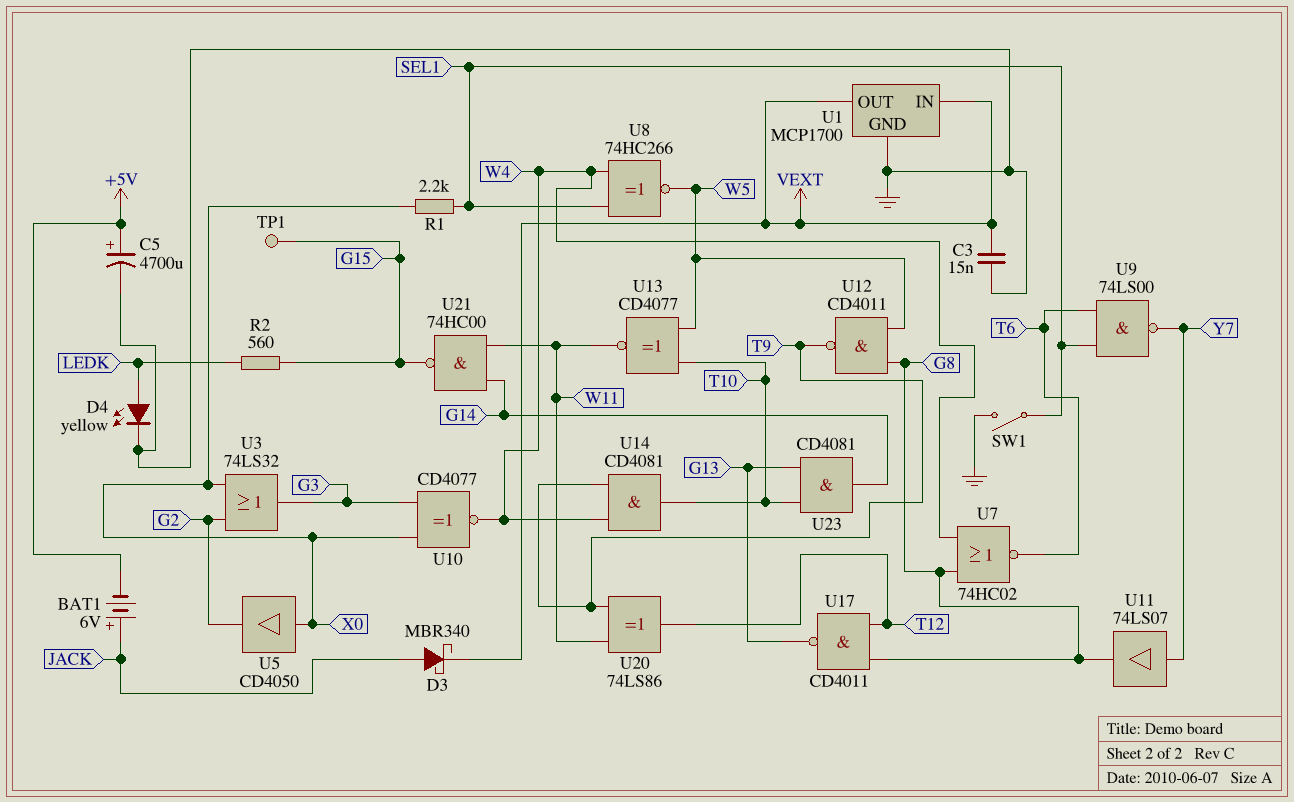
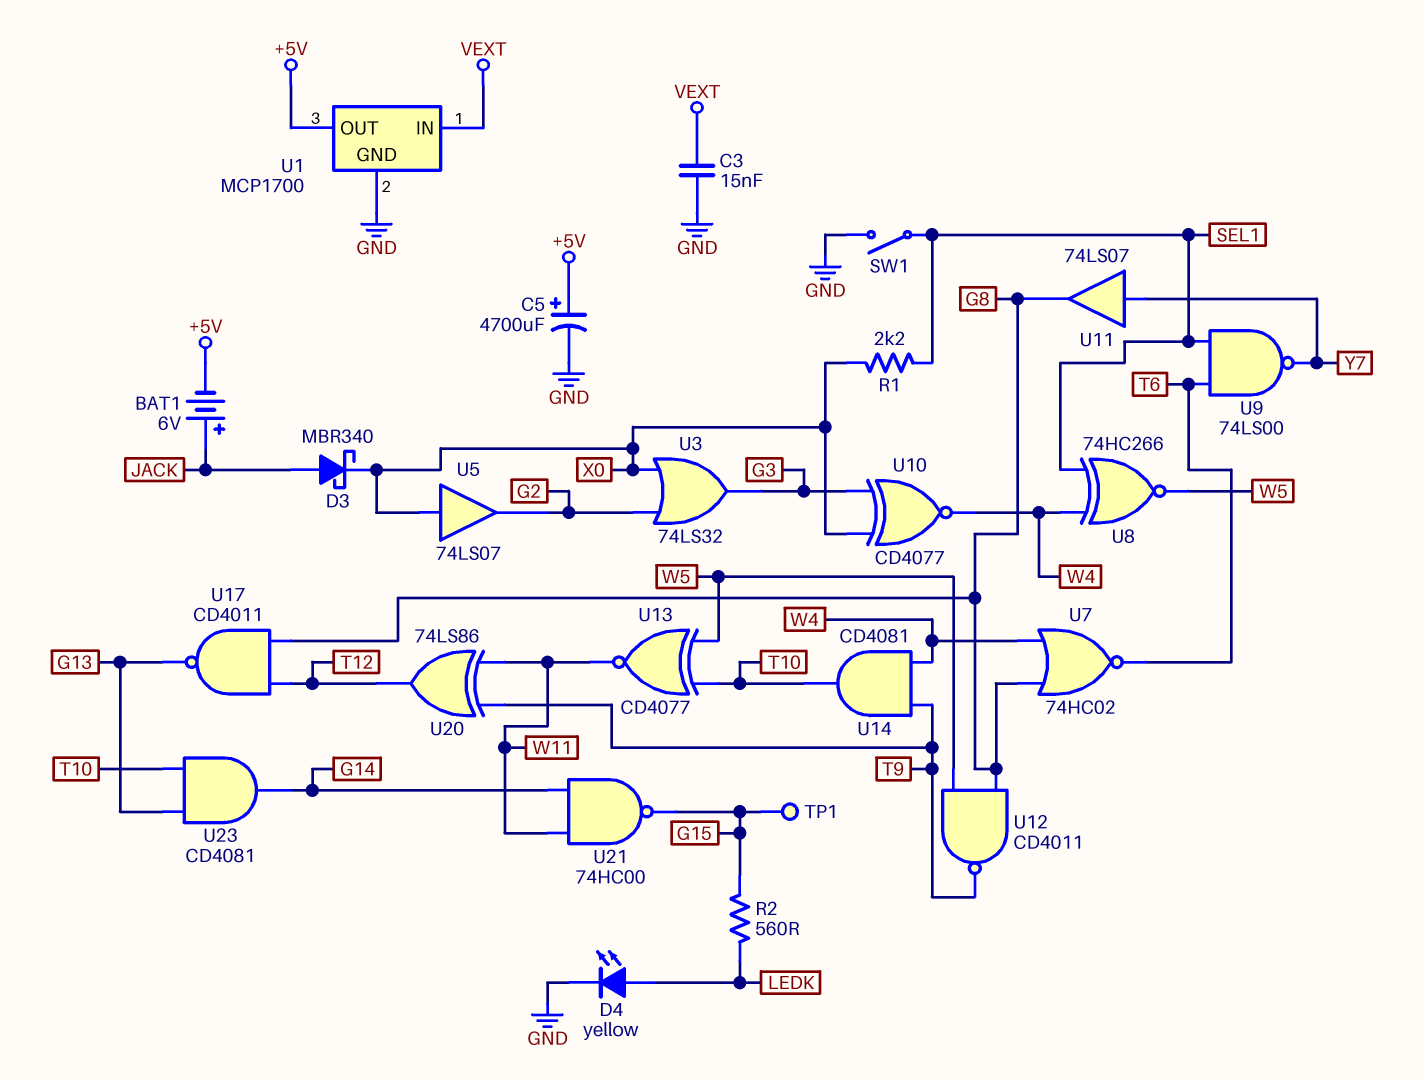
D3: schottky MBR340 (A JACK, K VEXT) -> schottky MBR340 (A JACK, K X0)
U1 pin OUT: VEXT -> +5V
U5: buffer CD4050 (in X0, out G2) -> buffer 74LS07 (in X0, out G2)

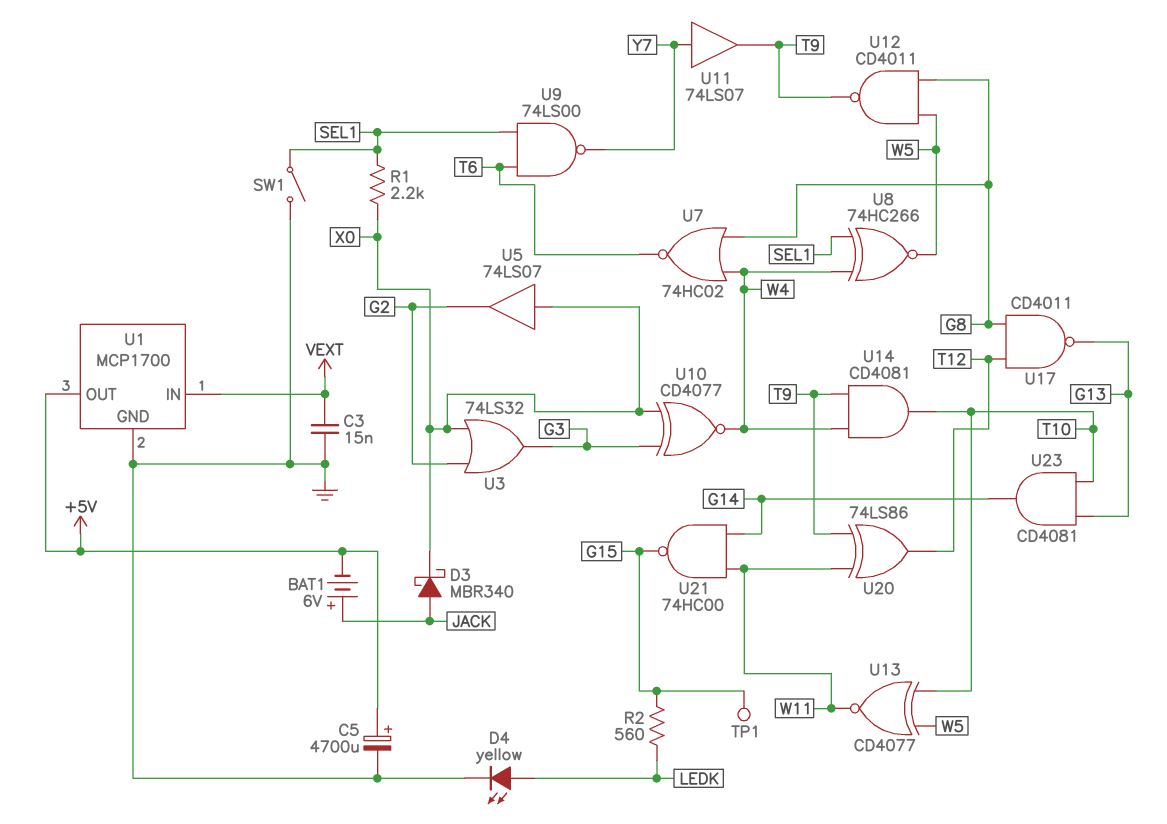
U11: buffer 74LS07 (in Y7, out G8) -> buffer 74LS07 (in Y7, out T9)

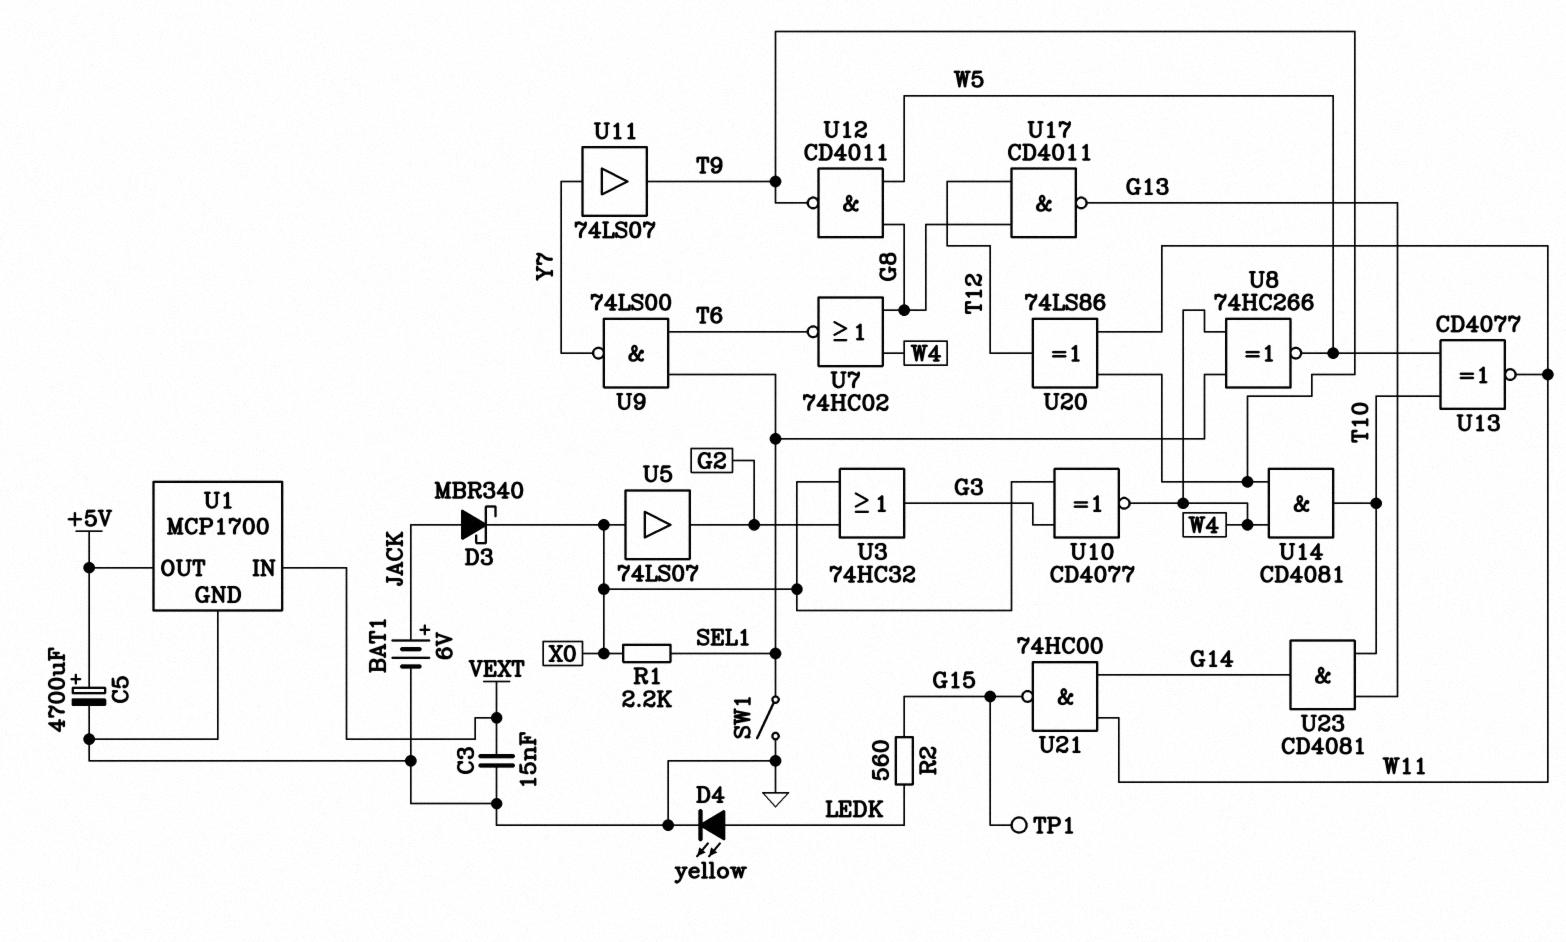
BAT1: 6V (plus JACK, minus +5V) -> 6V (plus JACK, minus GND)
U3: OR 74LS32 (in G2, in X0, out G3) -> OR 74HC32 (in G2, in X0, out G3)

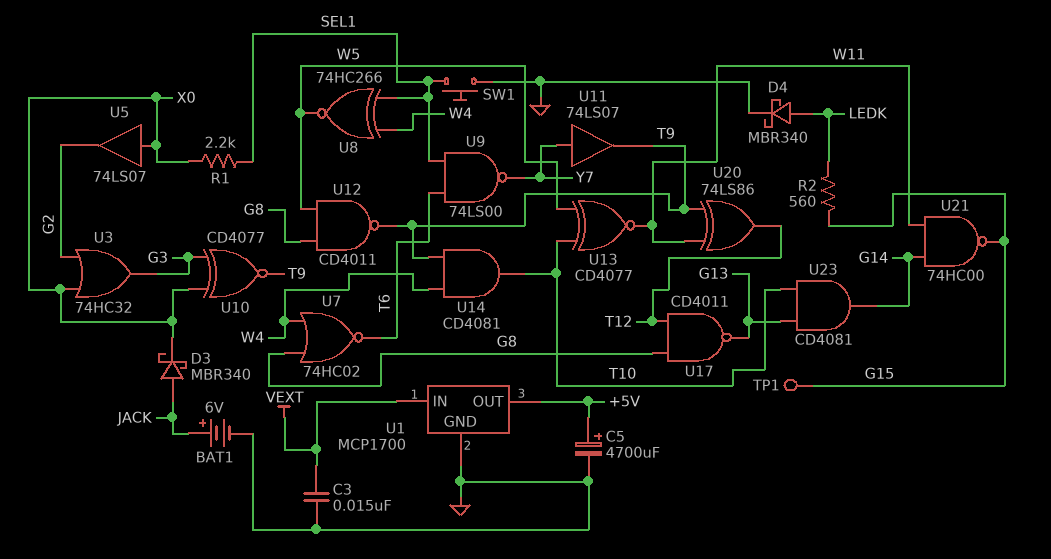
D4: LED yellow (A LEDK, K GND) -> schottky MBR340 (A LEDK, K GND)
SW1: switch (GND, SEL1) -> button (GND, SEL1)
U10: XNOR CD4077 (in G3, in X0, out W4) -> XNOR CD4077 (in G3, in X0, out T9)

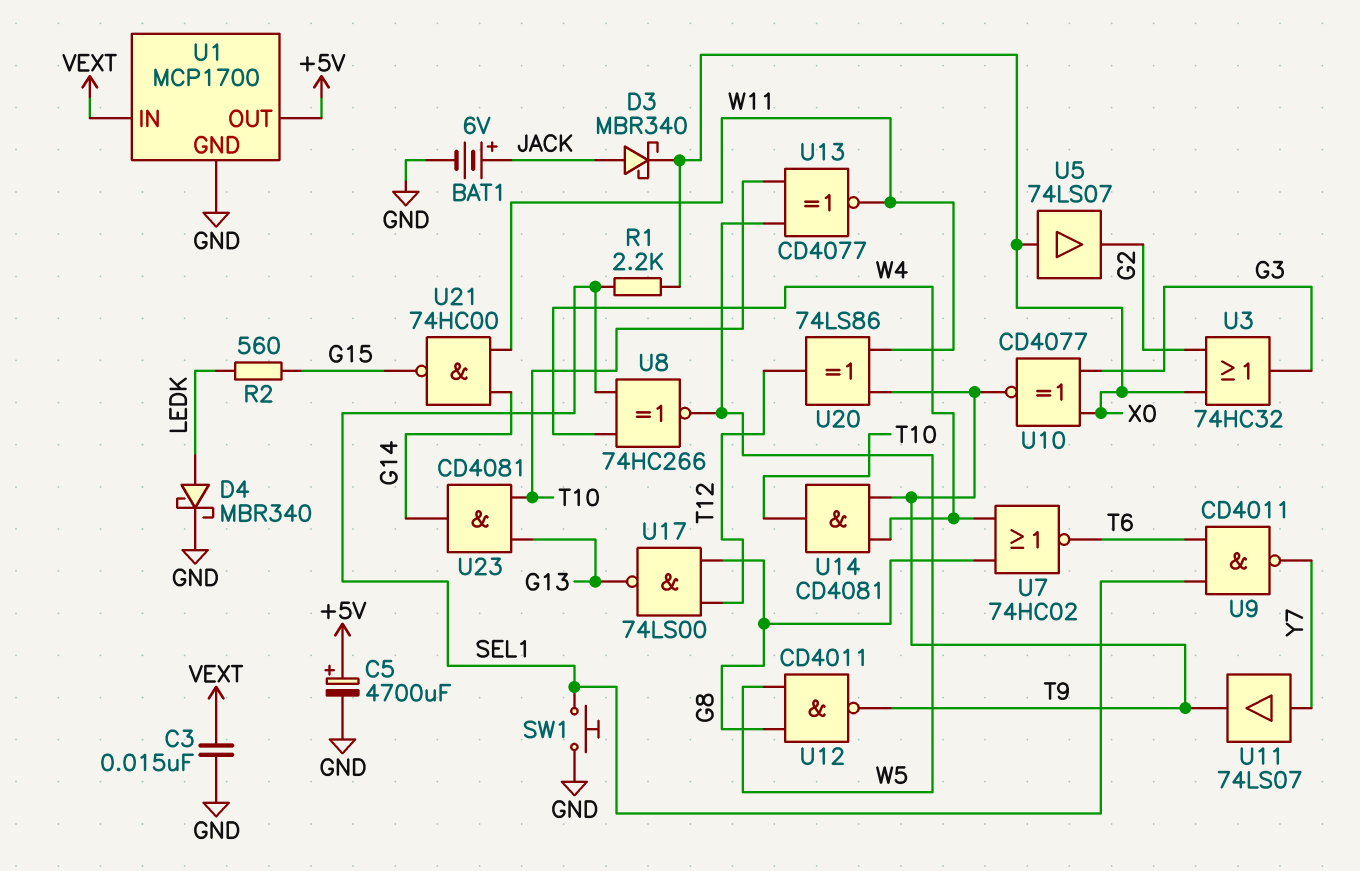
TP1: test point (G15) -> none
U9: NAND 74LS00 (in SEL1, in T6, out Y7) -> NAND CD4011 (in SEL1, in T6, out Y7)
U17: NAND CD4011 (in G8, in T12, out G13) -> NAND 74LS00 (in G8, in T12, out G13)

